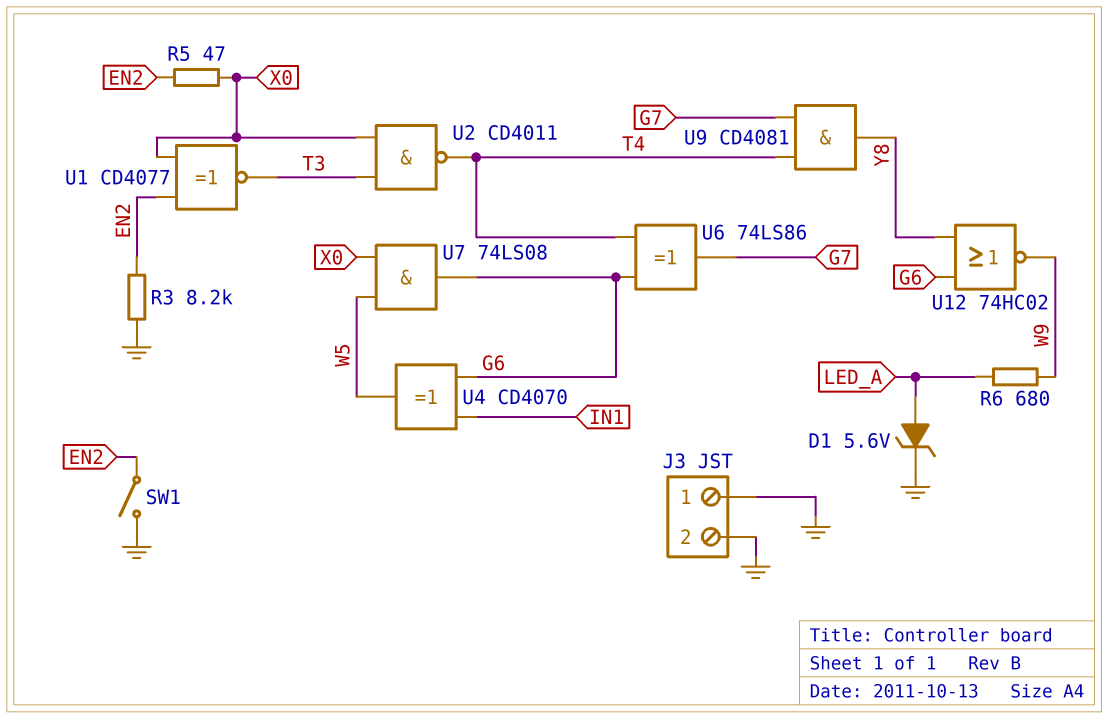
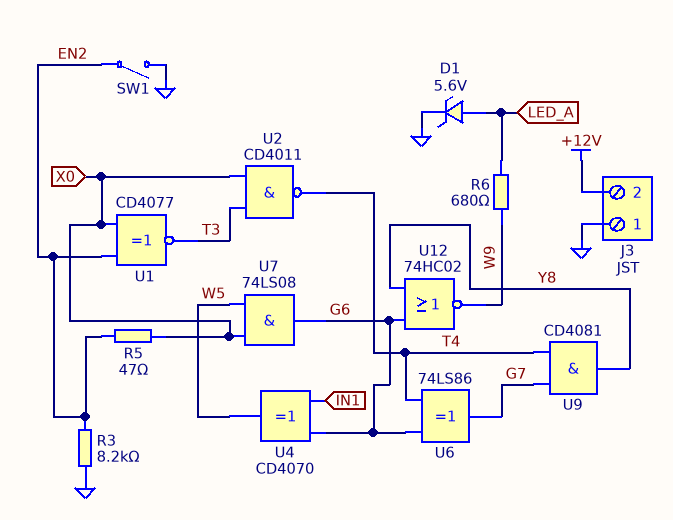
J3 pin 2: GND -> +12V

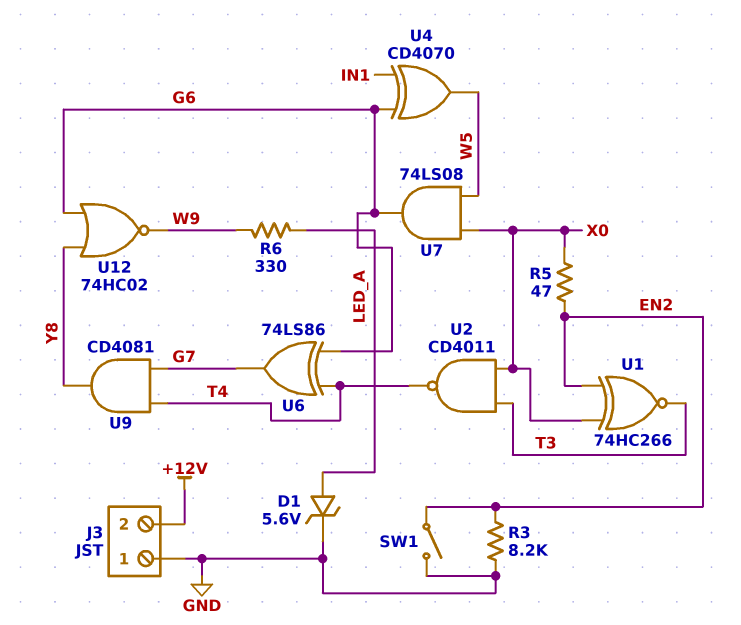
R6: 680 (LED_A, W9) -> 330 (LED_A, W9)
U1: XNOR CD4077 (in EN2, in X0, out T3) -> XNOR 74HC266 (in EN2, in X0, out T3)

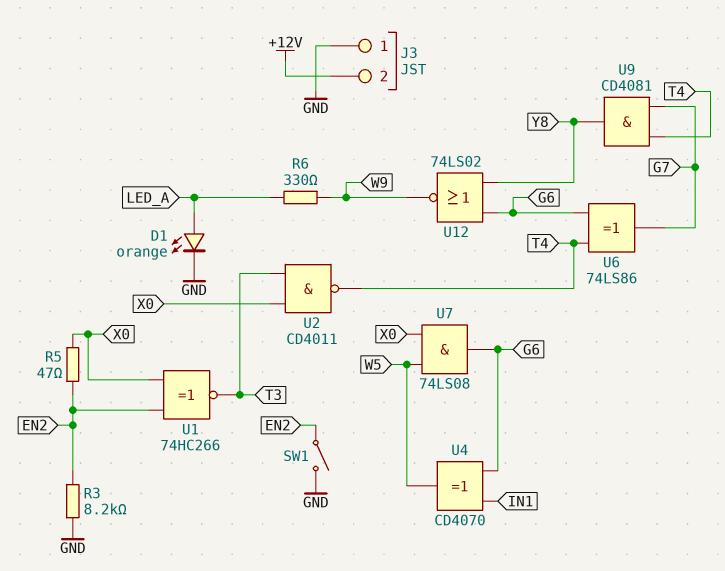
D1: zener 5.6V (A LED_A, K GND) -> LED orange (A LED_A, K GND)
U12: NOR 74HC02 (in G6, in Y8, out W9) -> NOR 74LS02 (in G6, in Y8, out W9)

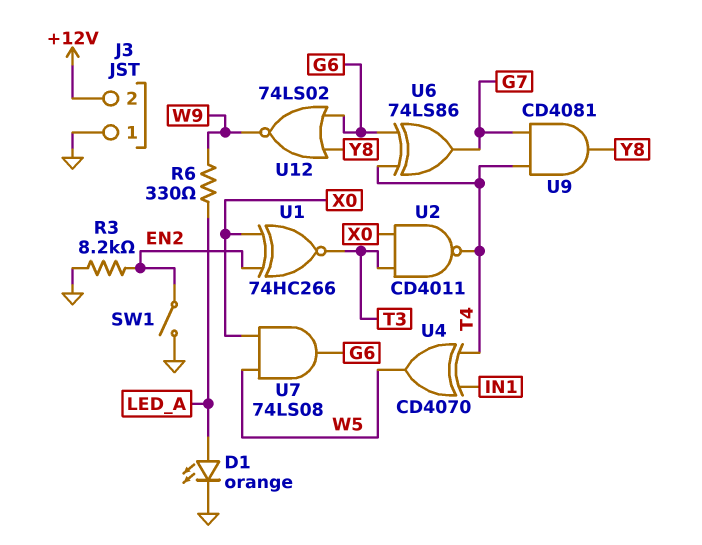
R5: 47 (EN2, X0) -> none
U4: XOR CD4070 (in G6, in IN1, out W5) -> XOR CD4070 (in IN1, in T4, out W5)

